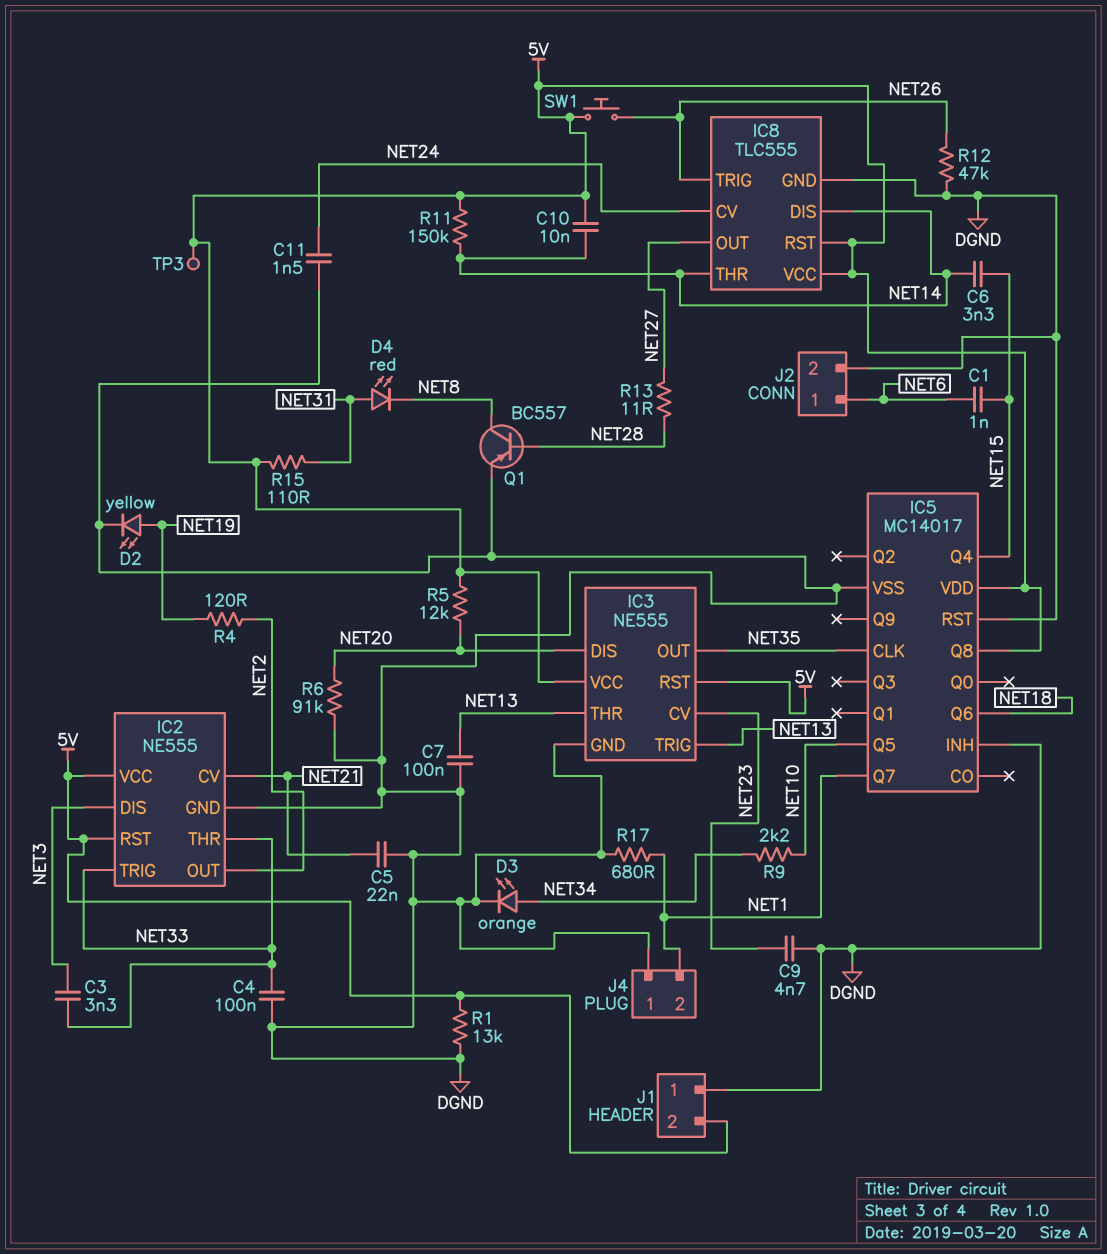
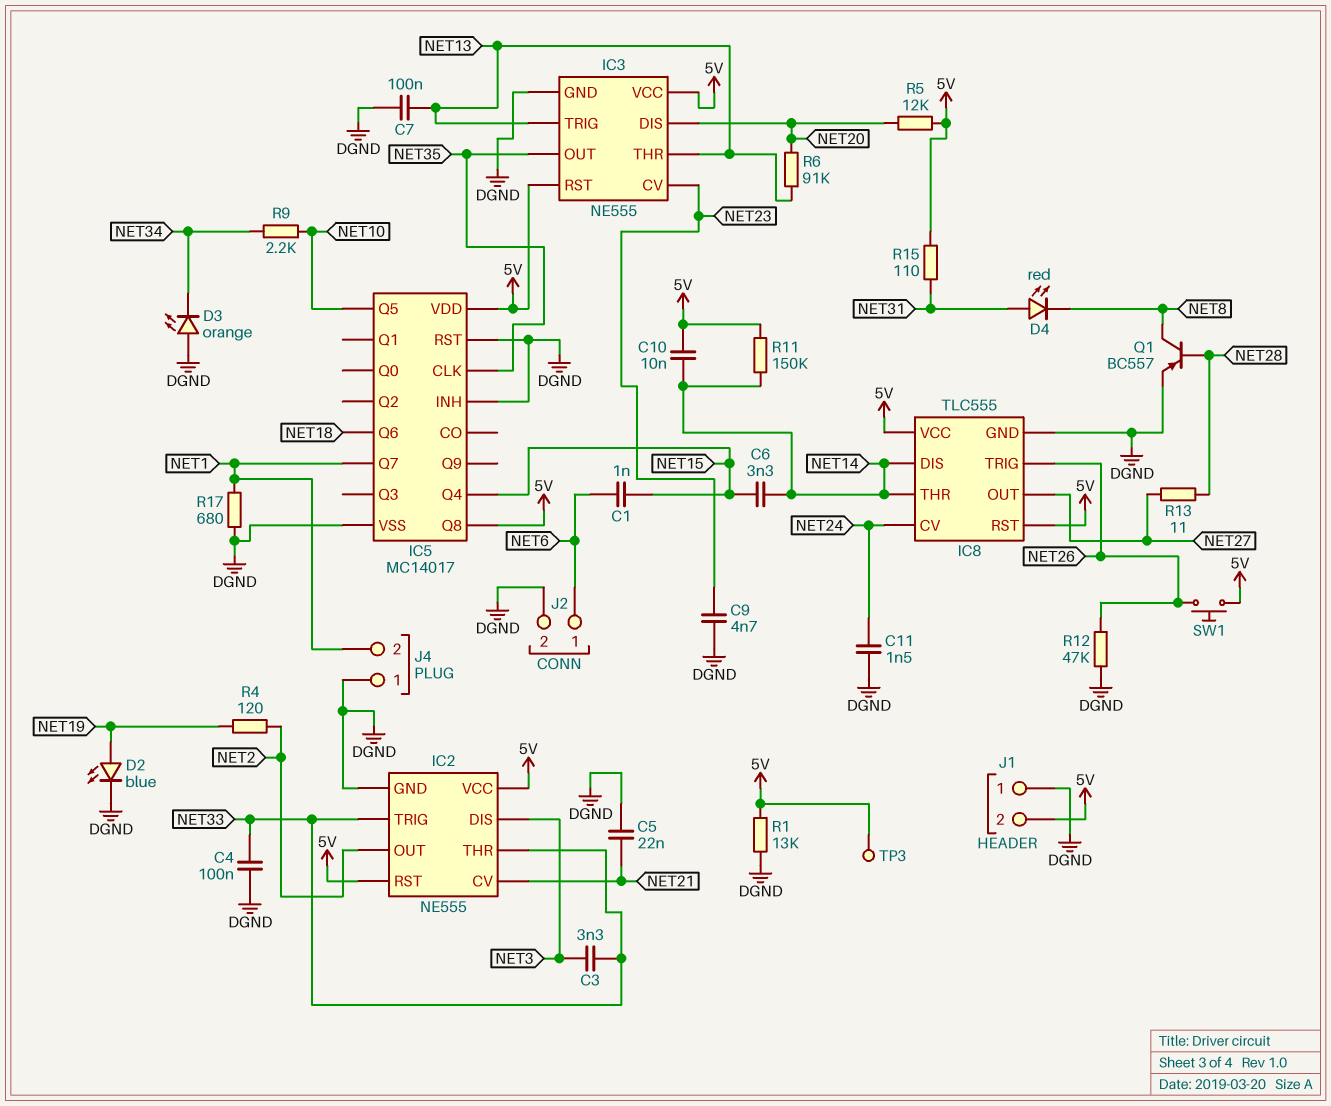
D2: LED yellow (A NET19, K DGND) -> LED blue (A NET19, K DGND)
D3: LED orange (A NET34, K DGND) -> LED orange (A DGND, K NET34)
R6: 91k (DGND, NET20) -> 91k (NET13, NET20)

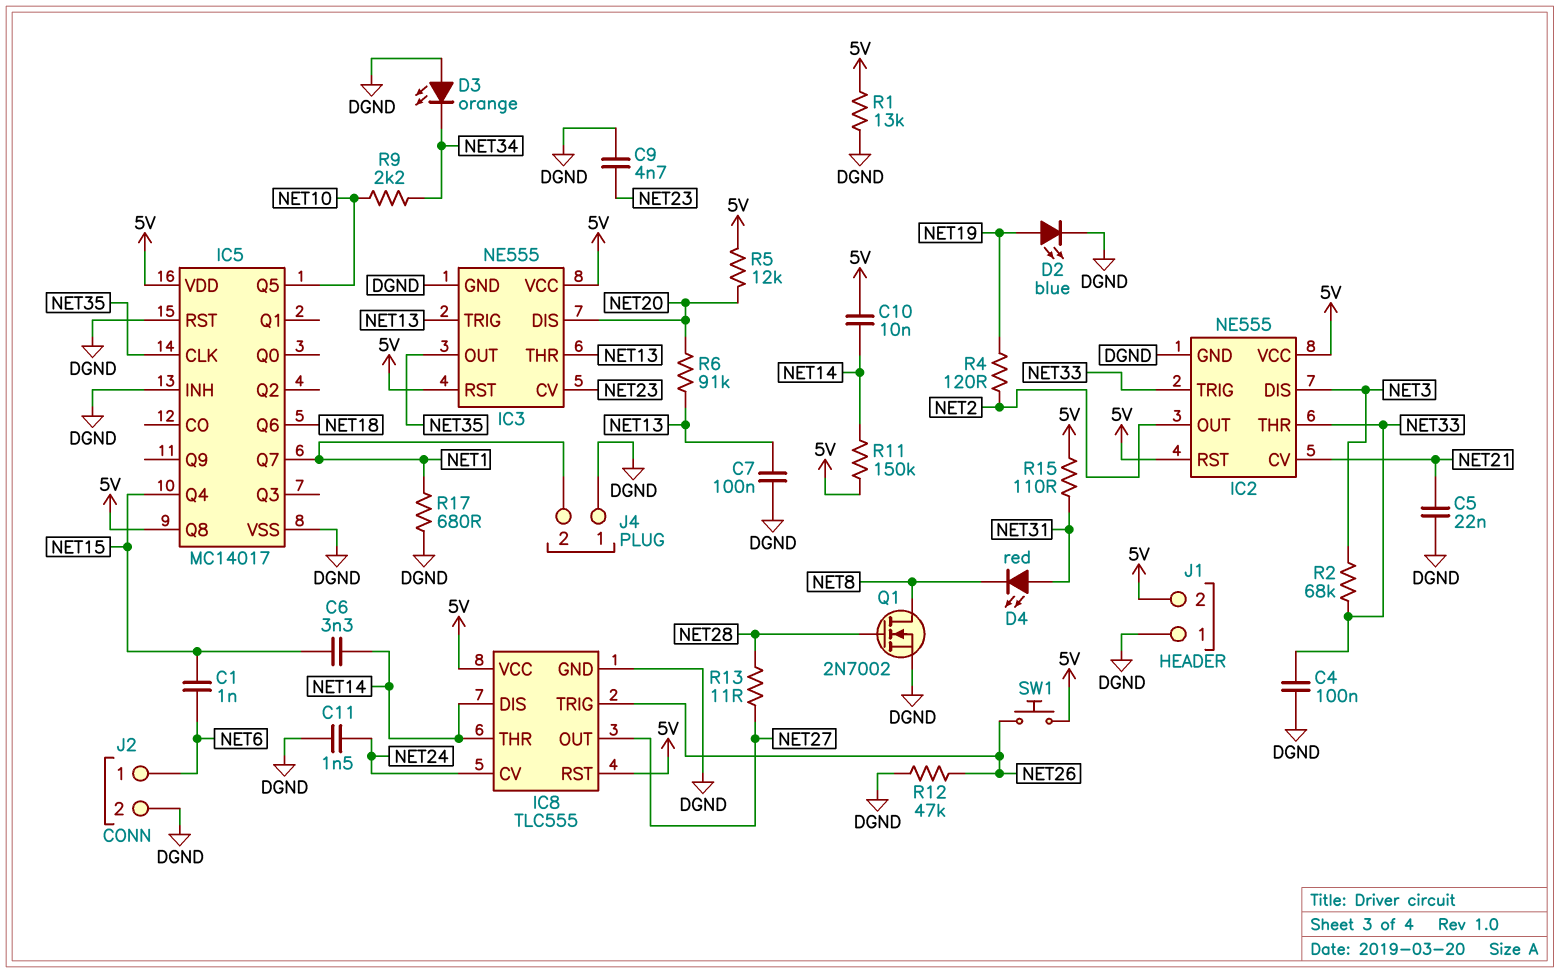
C3: 3.3nF (NET3, NET33) -> none
Q1: PNP BC557 (B NET28, C NET8, E DGND) -> NMOS 2N7002 (G NET28, D NET8, S DGND)
R2: none -> 68k (NET3, NET33)
TP3: test point (5V) -> none

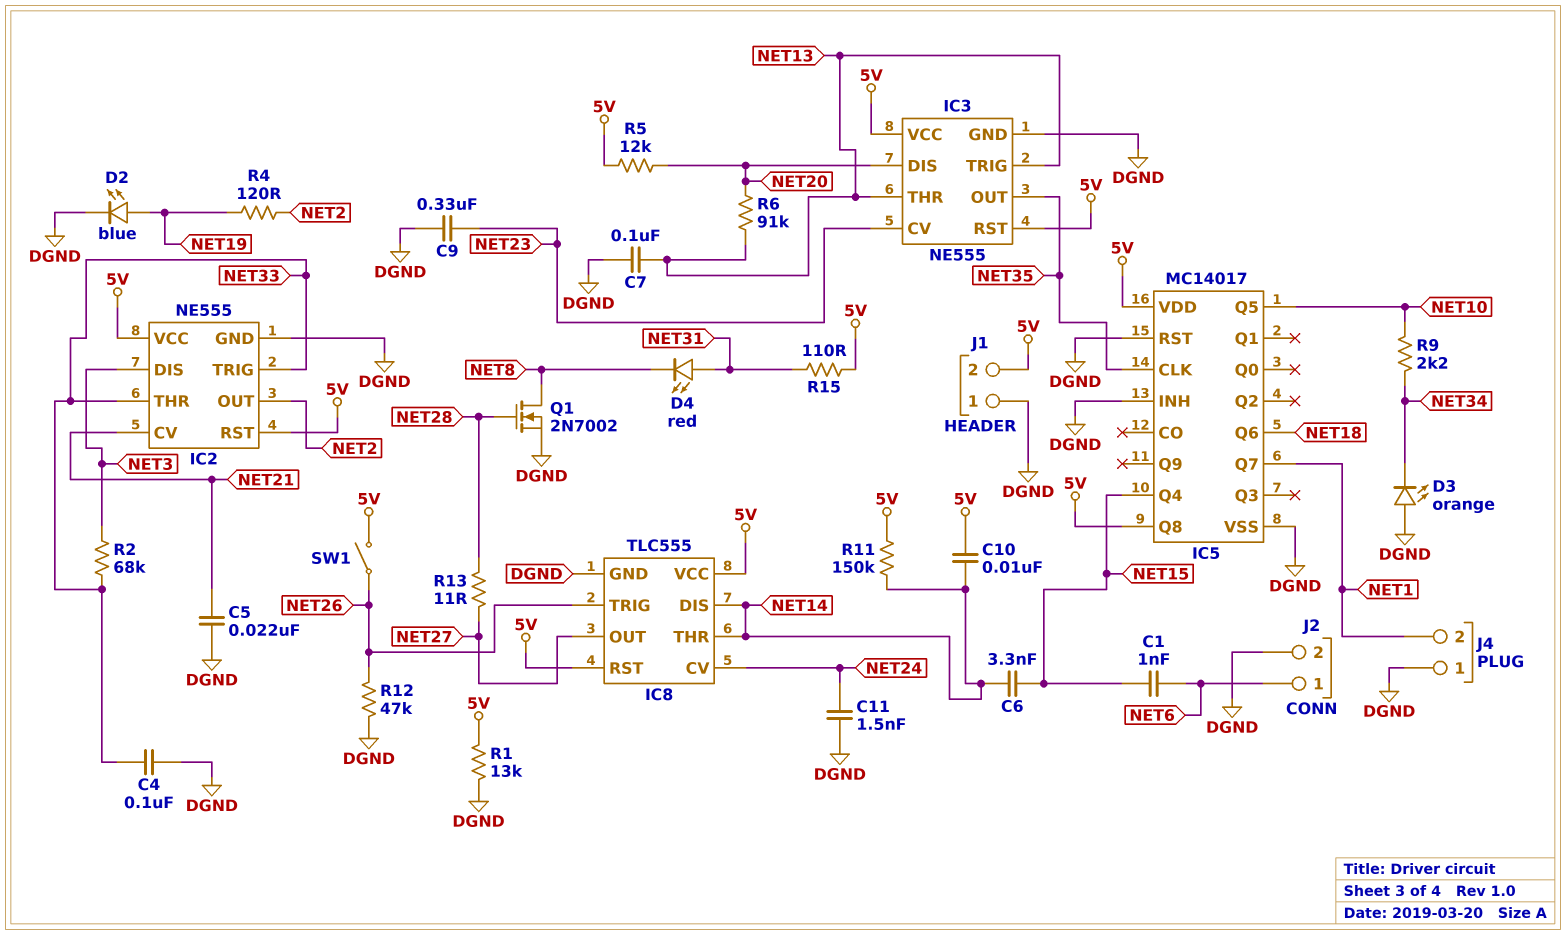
C9: 4.7nF (DGND, NET23) -> 330nF (DGND, NET23)
R17: 680 (DGND, NET1) -> none
SW1: button (5V, NET26) -> switch (5V, NET26)

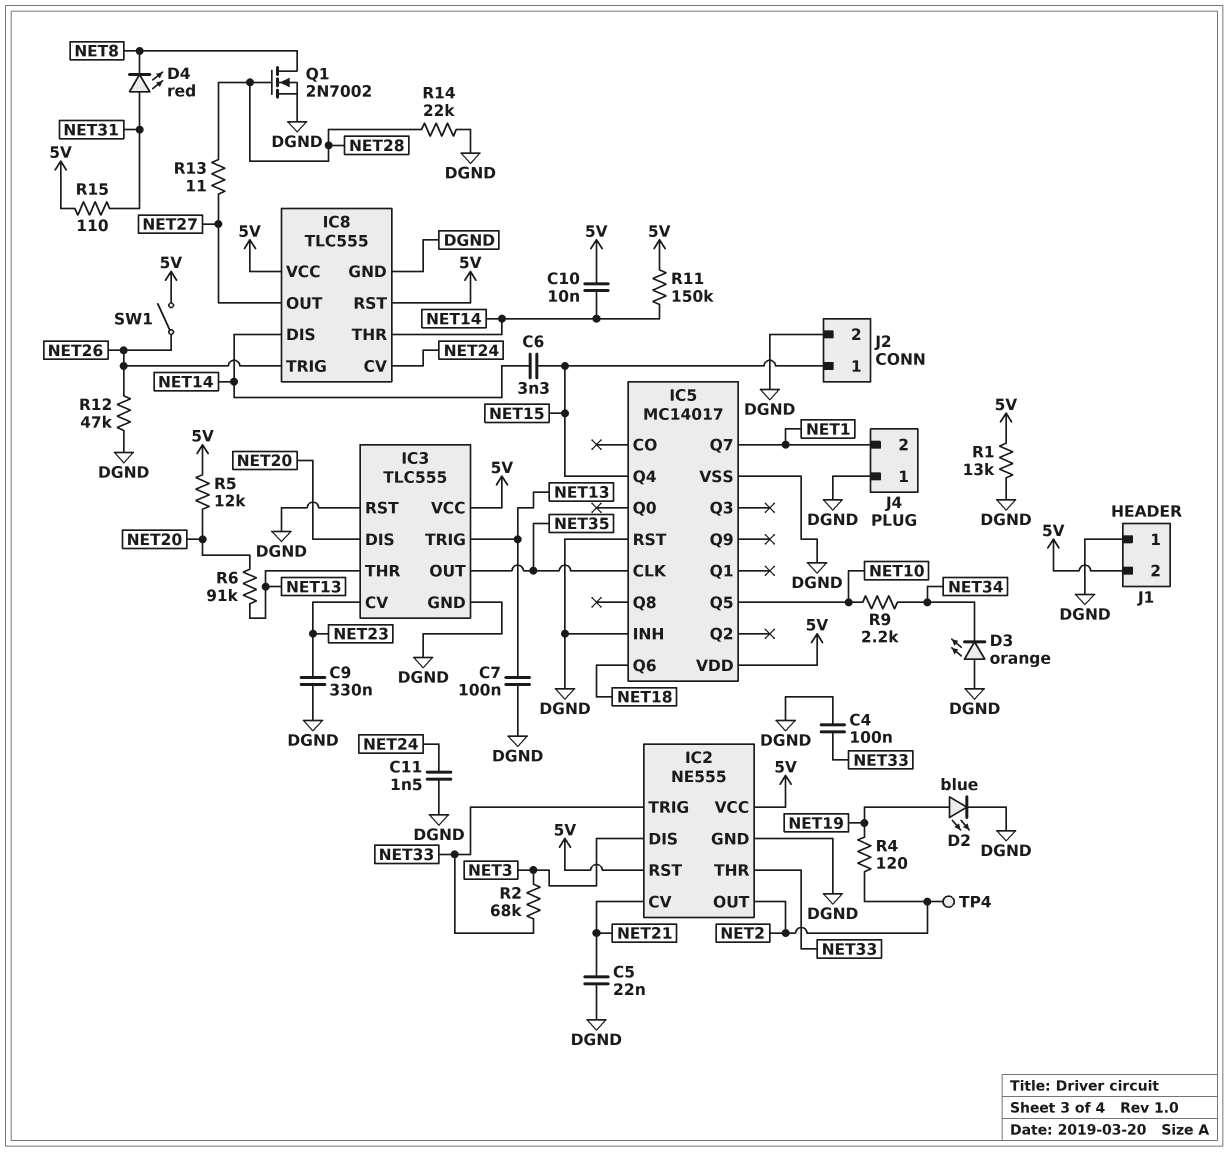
C1: 1nF (NET6, NET15) -> none
IC3: NE555 -> TLC555
IC3 pin RST: 5V -> DGND
IC5 pin Q8: 5V -> none
J2 pin 1: NET6 -> NET15
R14: none -> 22k (DGND, NET28)
TP4: none -> test point (NET2)

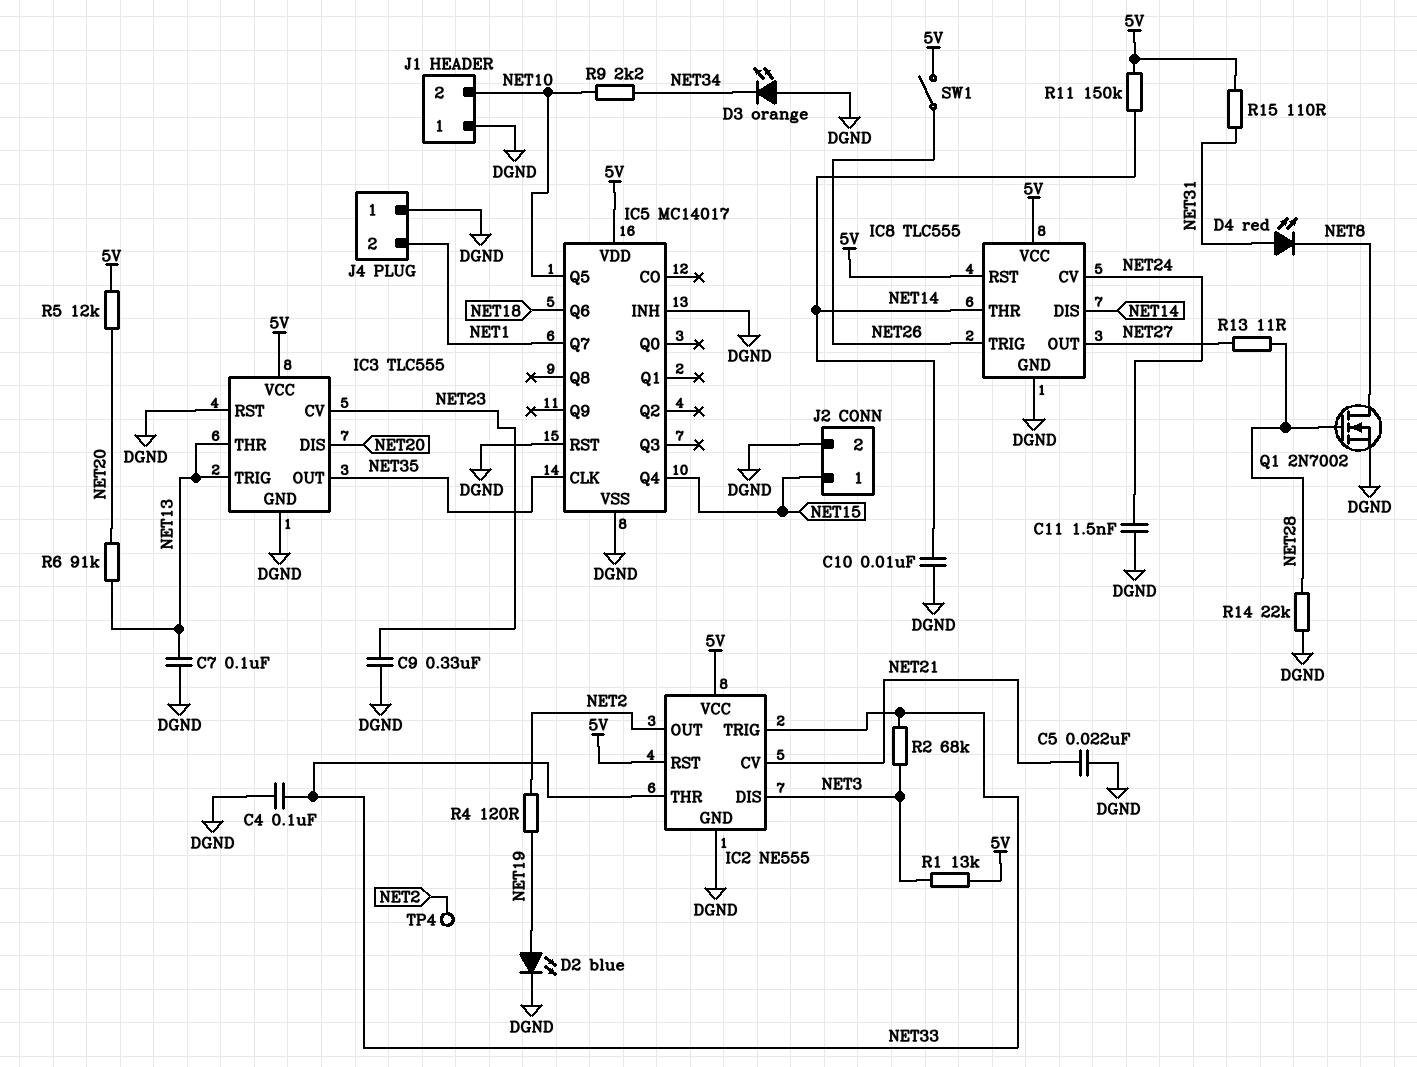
C6: 3.3nF (NET14, NET15) -> none
C10: 10nF (5V, NET14) -> 10nF (DGND, NET14)
J1 pin 2: 5V -> NET10
R1: 13k (5V, DGND) -> 13k (5V, NET3)
R12: 47k (DGND, NET26) -> none

